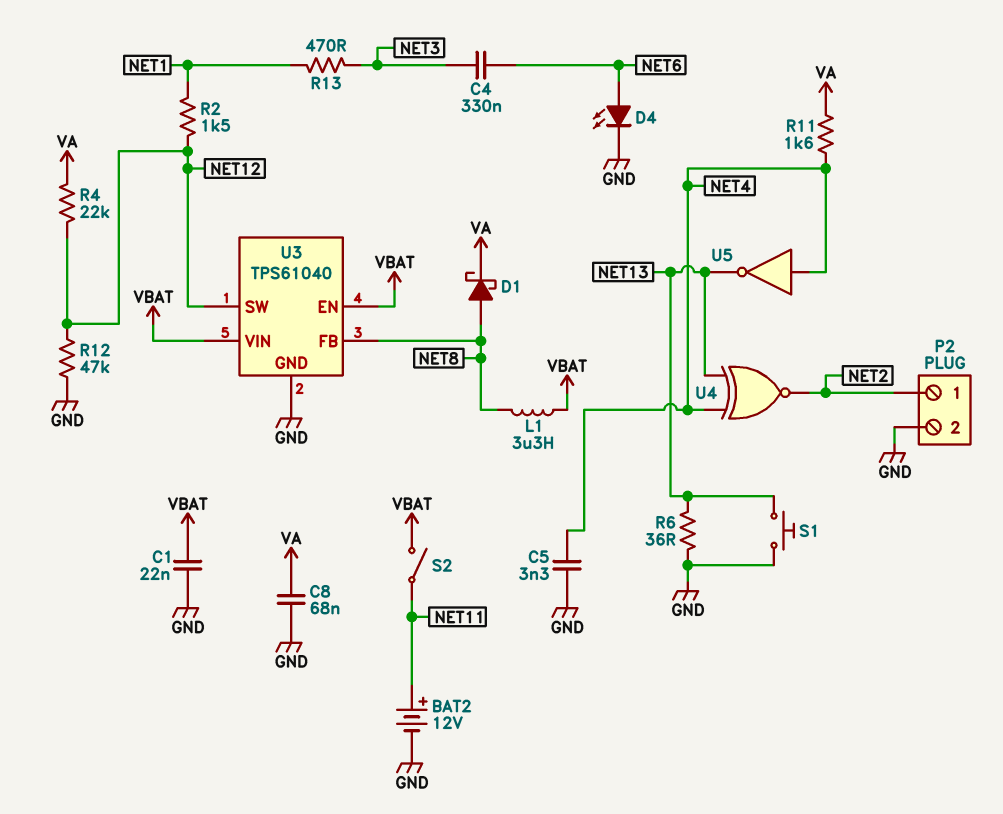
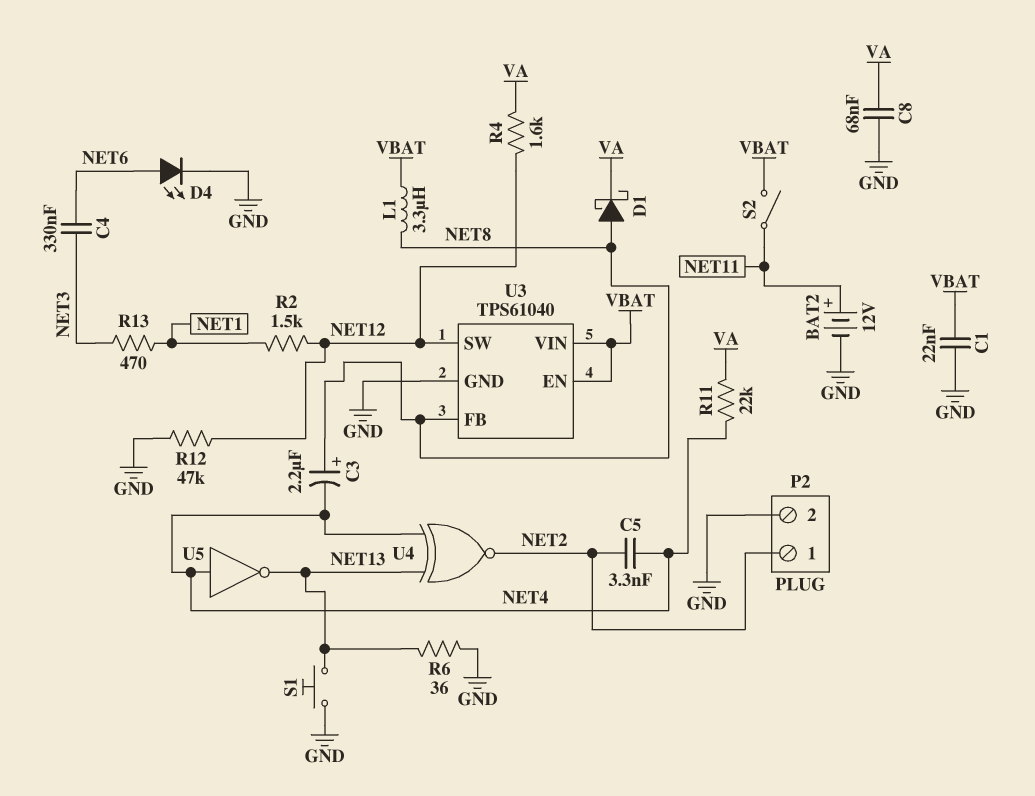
C3: none -> 2.2uF (plus NET8, minus NET4)
C5: 3.3nF (GND, NET4) -> 3.3nF (NET2, NET4)
R4: 22k (NET12, VA) -> 1.6k (NET12, VA)
R11: 1.6k (NET4, VA) -> 22k (NET4, VA)

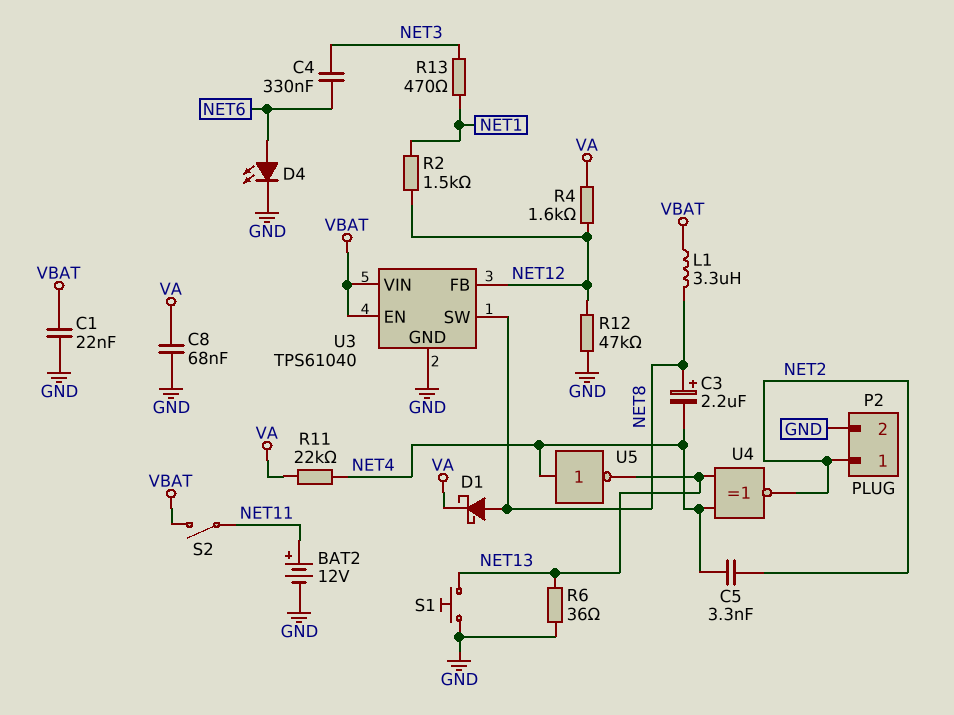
U3 pin FB: NET8 -> NET12
U3 pin SW: NET12 -> NET8

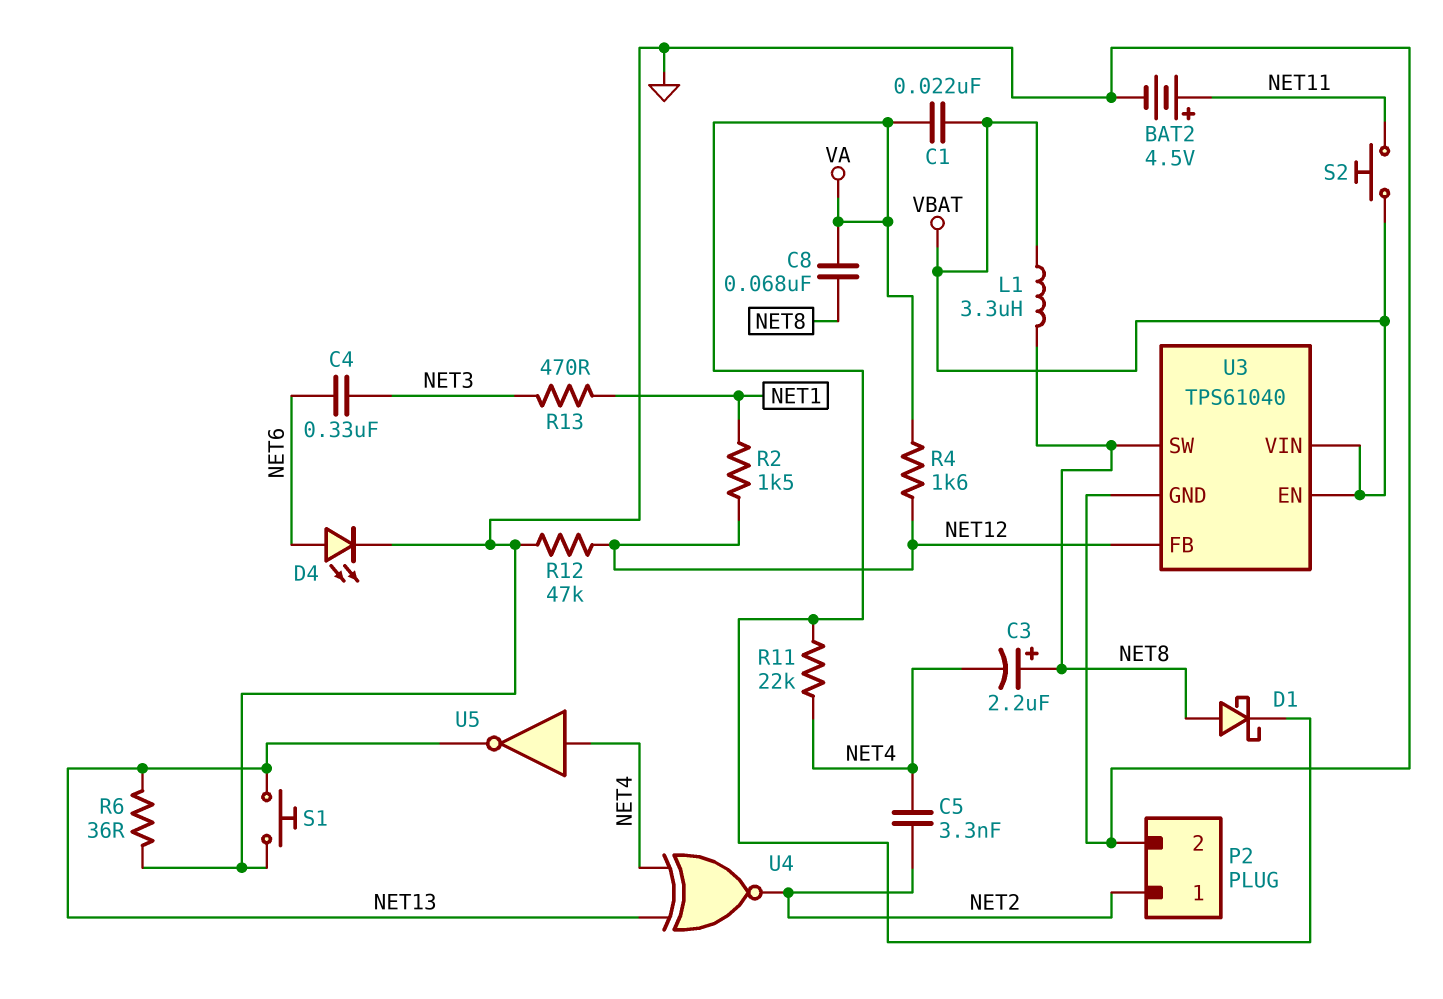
BAT2: 12V (plus NET11, minus GND) -> 4.5V (plus NET11, minus GND)
C1: 22nF (GND, VBAT) -> 22nF (VA, VBAT)
C8: 68nF (GND, VA) -> 68nF (NET8, VA)
S2: switch (NET11, VBAT) -> button (NET11, VBAT)

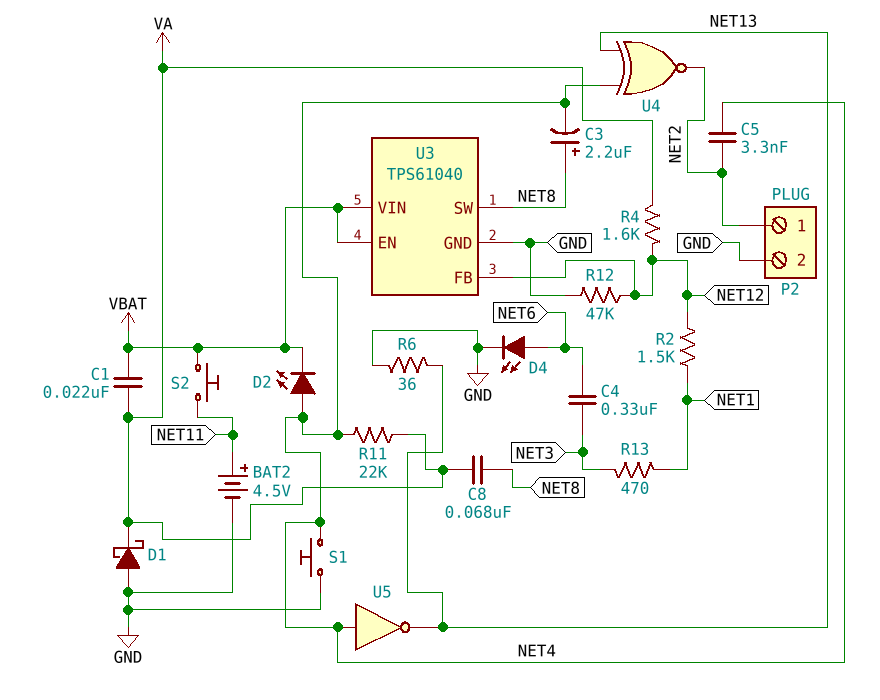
D1: schottky (A NET8, K VA) -> schottky (A GND, K VA)
D2: none -> LED (A NET4, K VBAT)
L1: 3.3uH (NET8, VBAT) -> none
S1: button (GND, NET13) -> button (GND, NET4)

